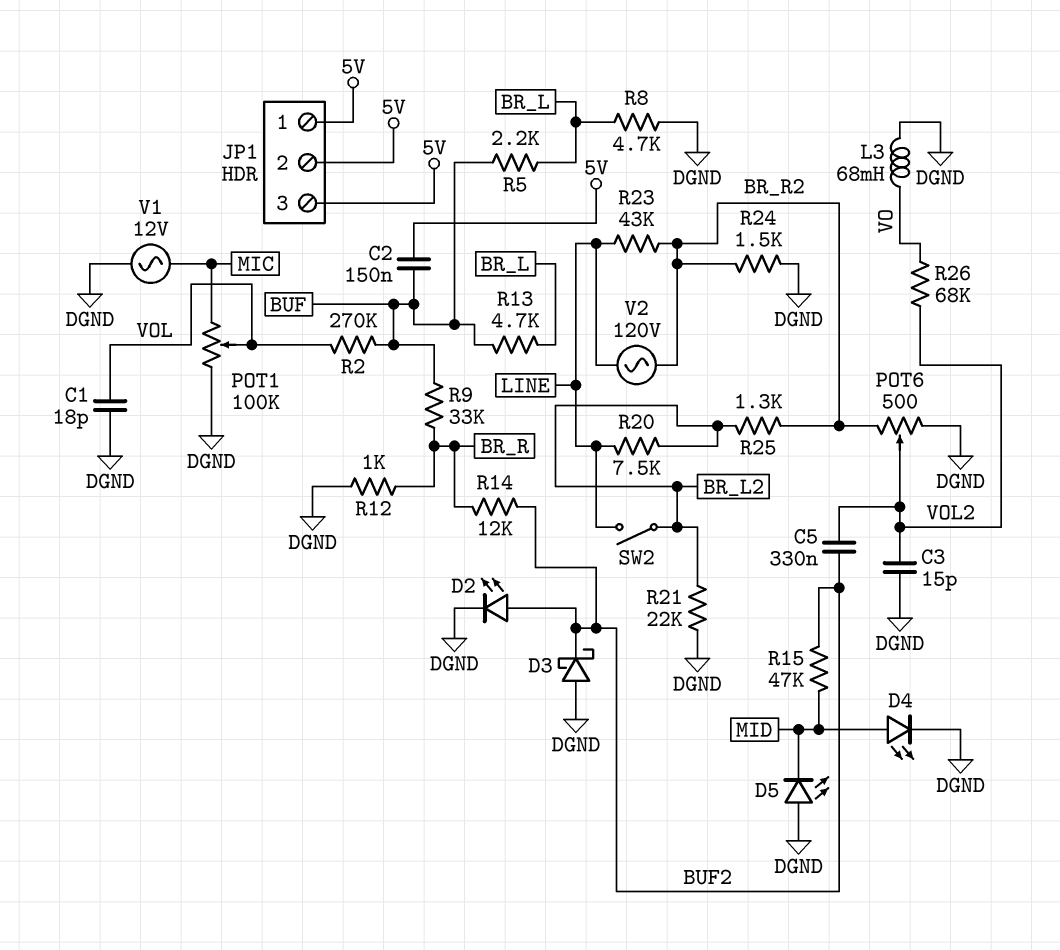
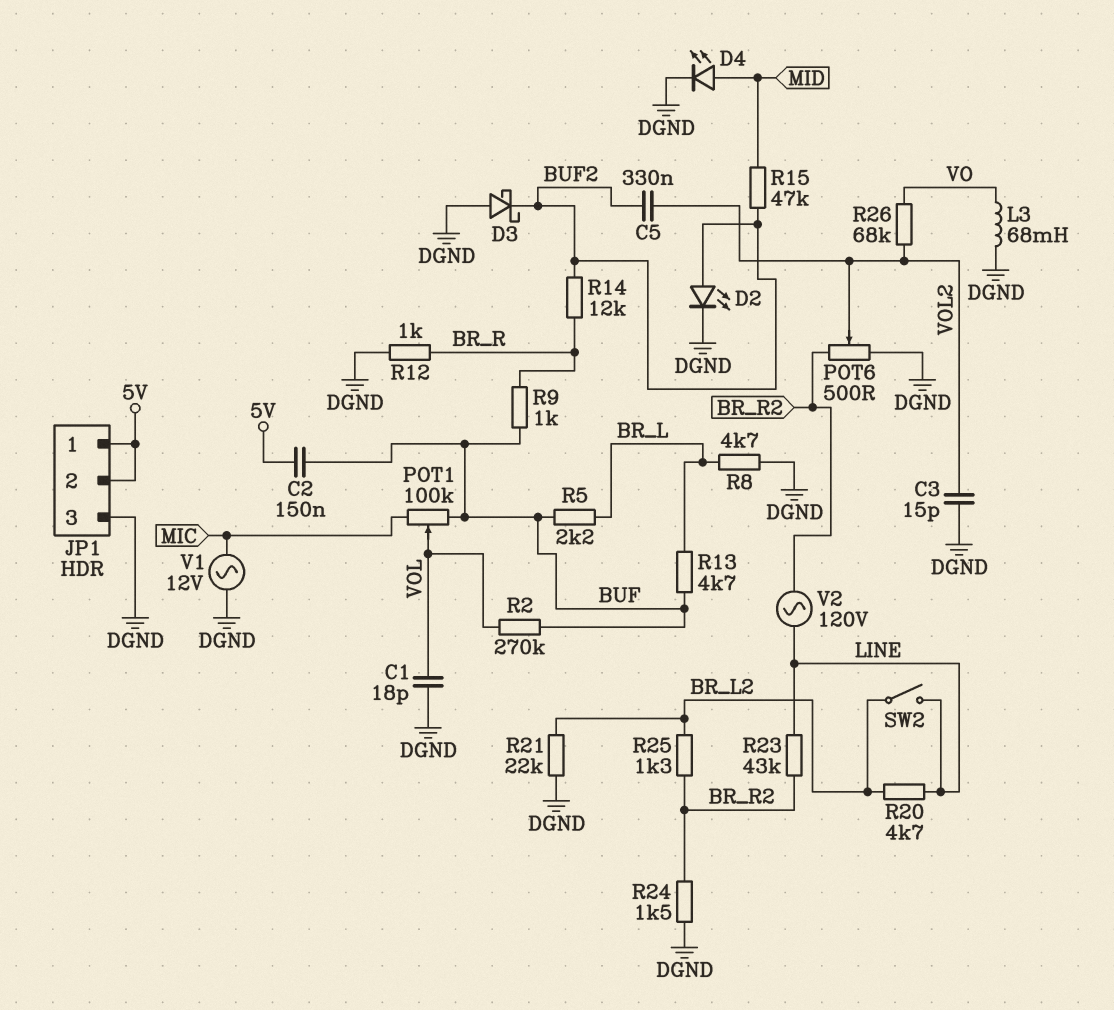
D5: LED (A DGND, K MID) -> none
JP1 pin 3: 5V -> DGND
POT1: 100k (DGND, MIC, wiper VOL) -> 100k (BUF, MIC, wiper VOL)
R9: 33k (BR_R, BUF) -> 1k (BR_R, BUF)
R20: 7.5k (BR_L2, LINE) -> 4.7k (BR_L2, LINE)

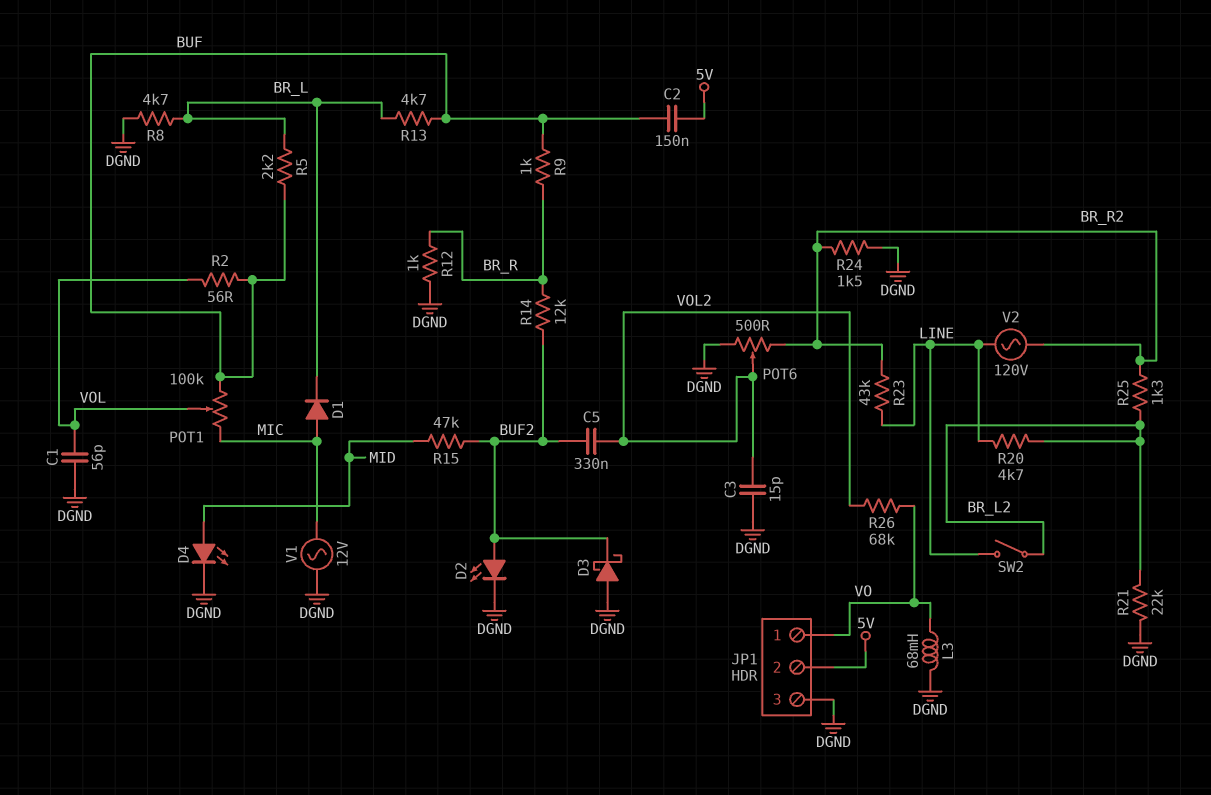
C1: 18pF (DGND, VOL) -> 56pF (DGND, VOL)
D1: none -> diode (A MIC, K BR_L)
JP1 pin 1: 5V -> VO
R2: 270k (BUF, VOL) -> 56 (BUF, VOL)

